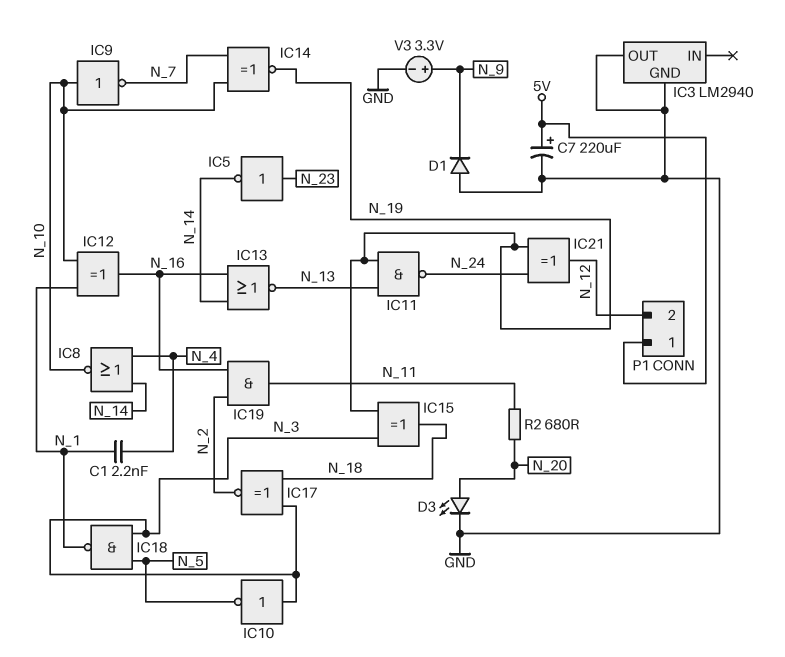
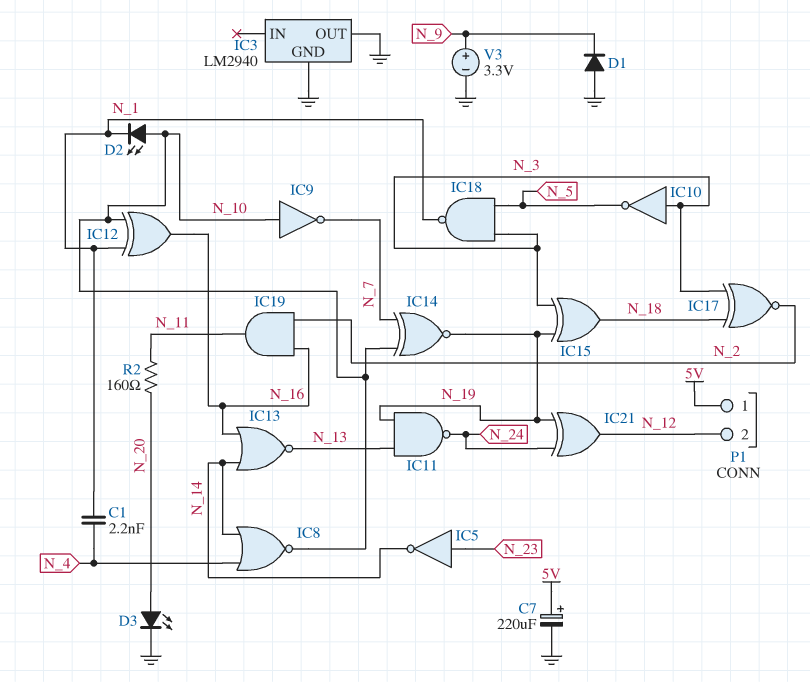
D2: none -> LED (A N_10, K N_1)
R2: 680 (N_11, N_20) -> 160 (N_11, N_20)

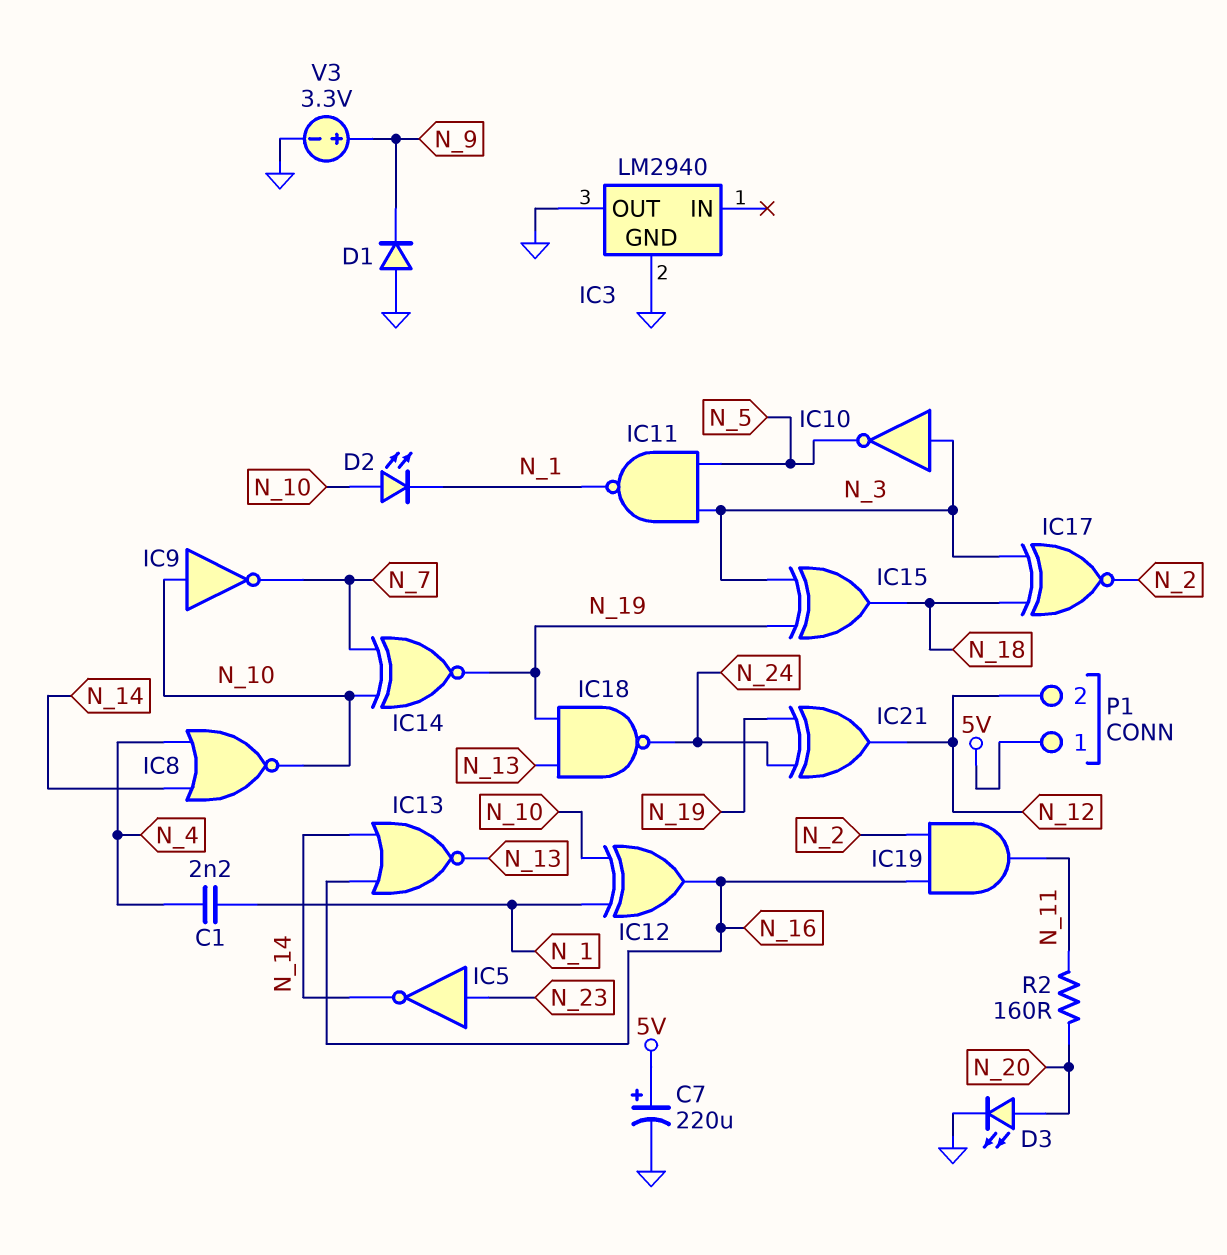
IC11: NAND (in N_13, in N_19, out N_24) -> NAND (in N_3, in N_5, out N_1)
IC18: NAND (in N_3, in N_5, out N_1) -> NAND (in N_13, in N_19, out N_24)

